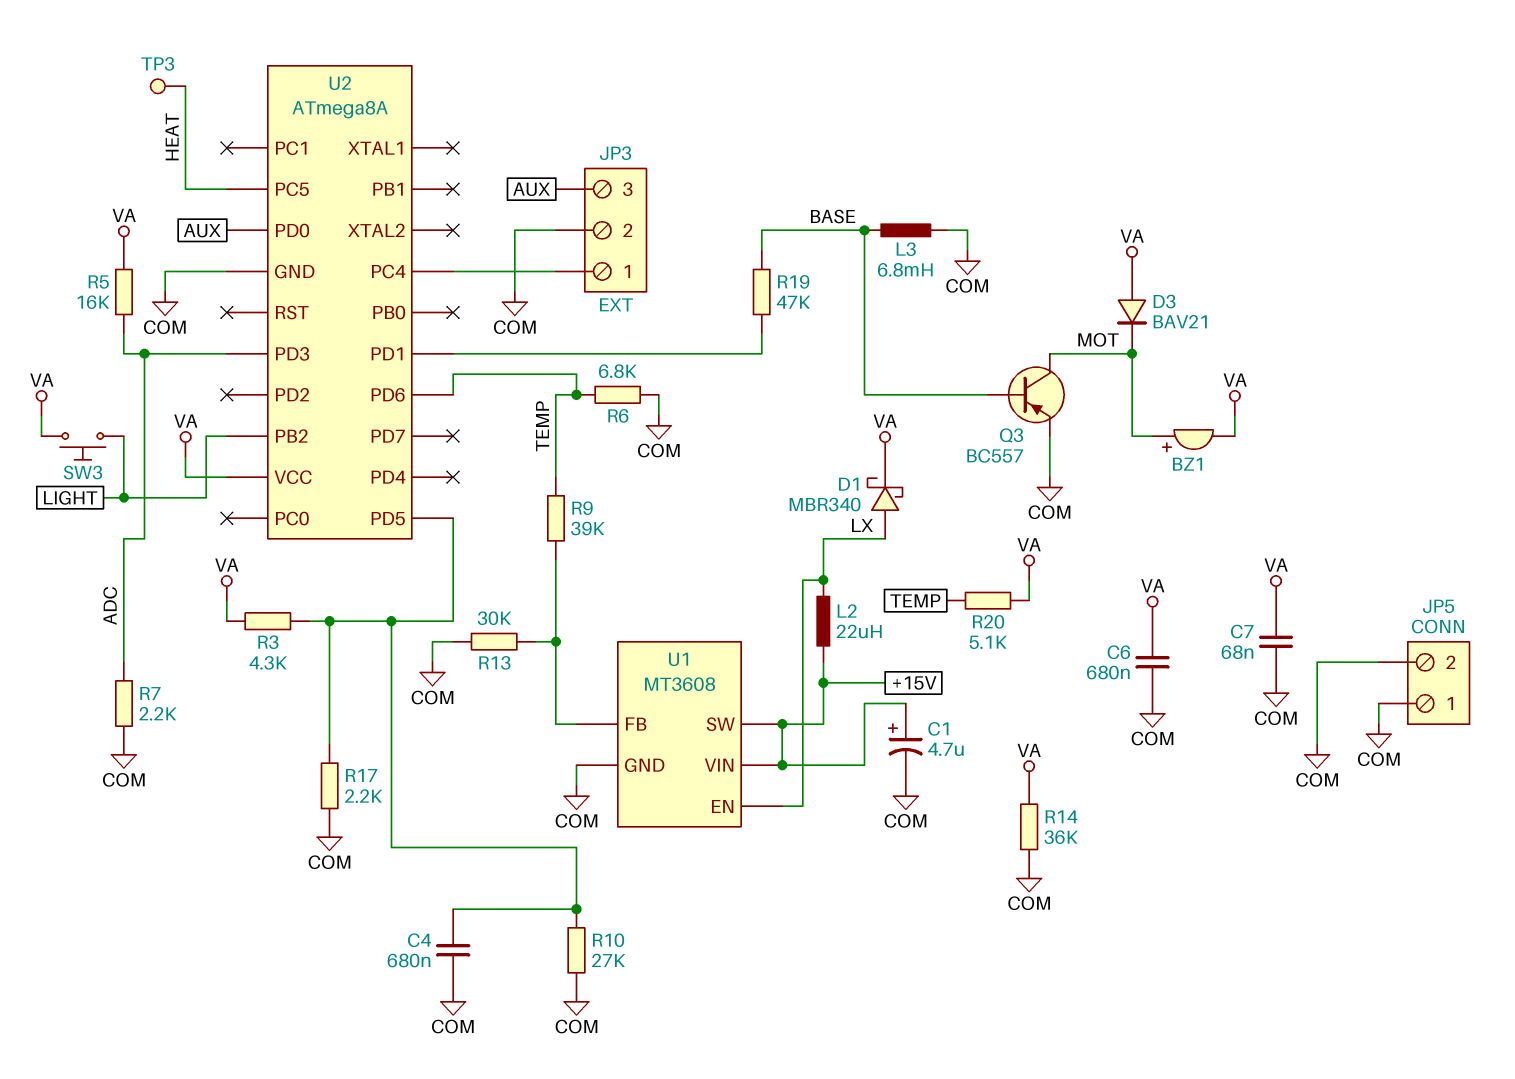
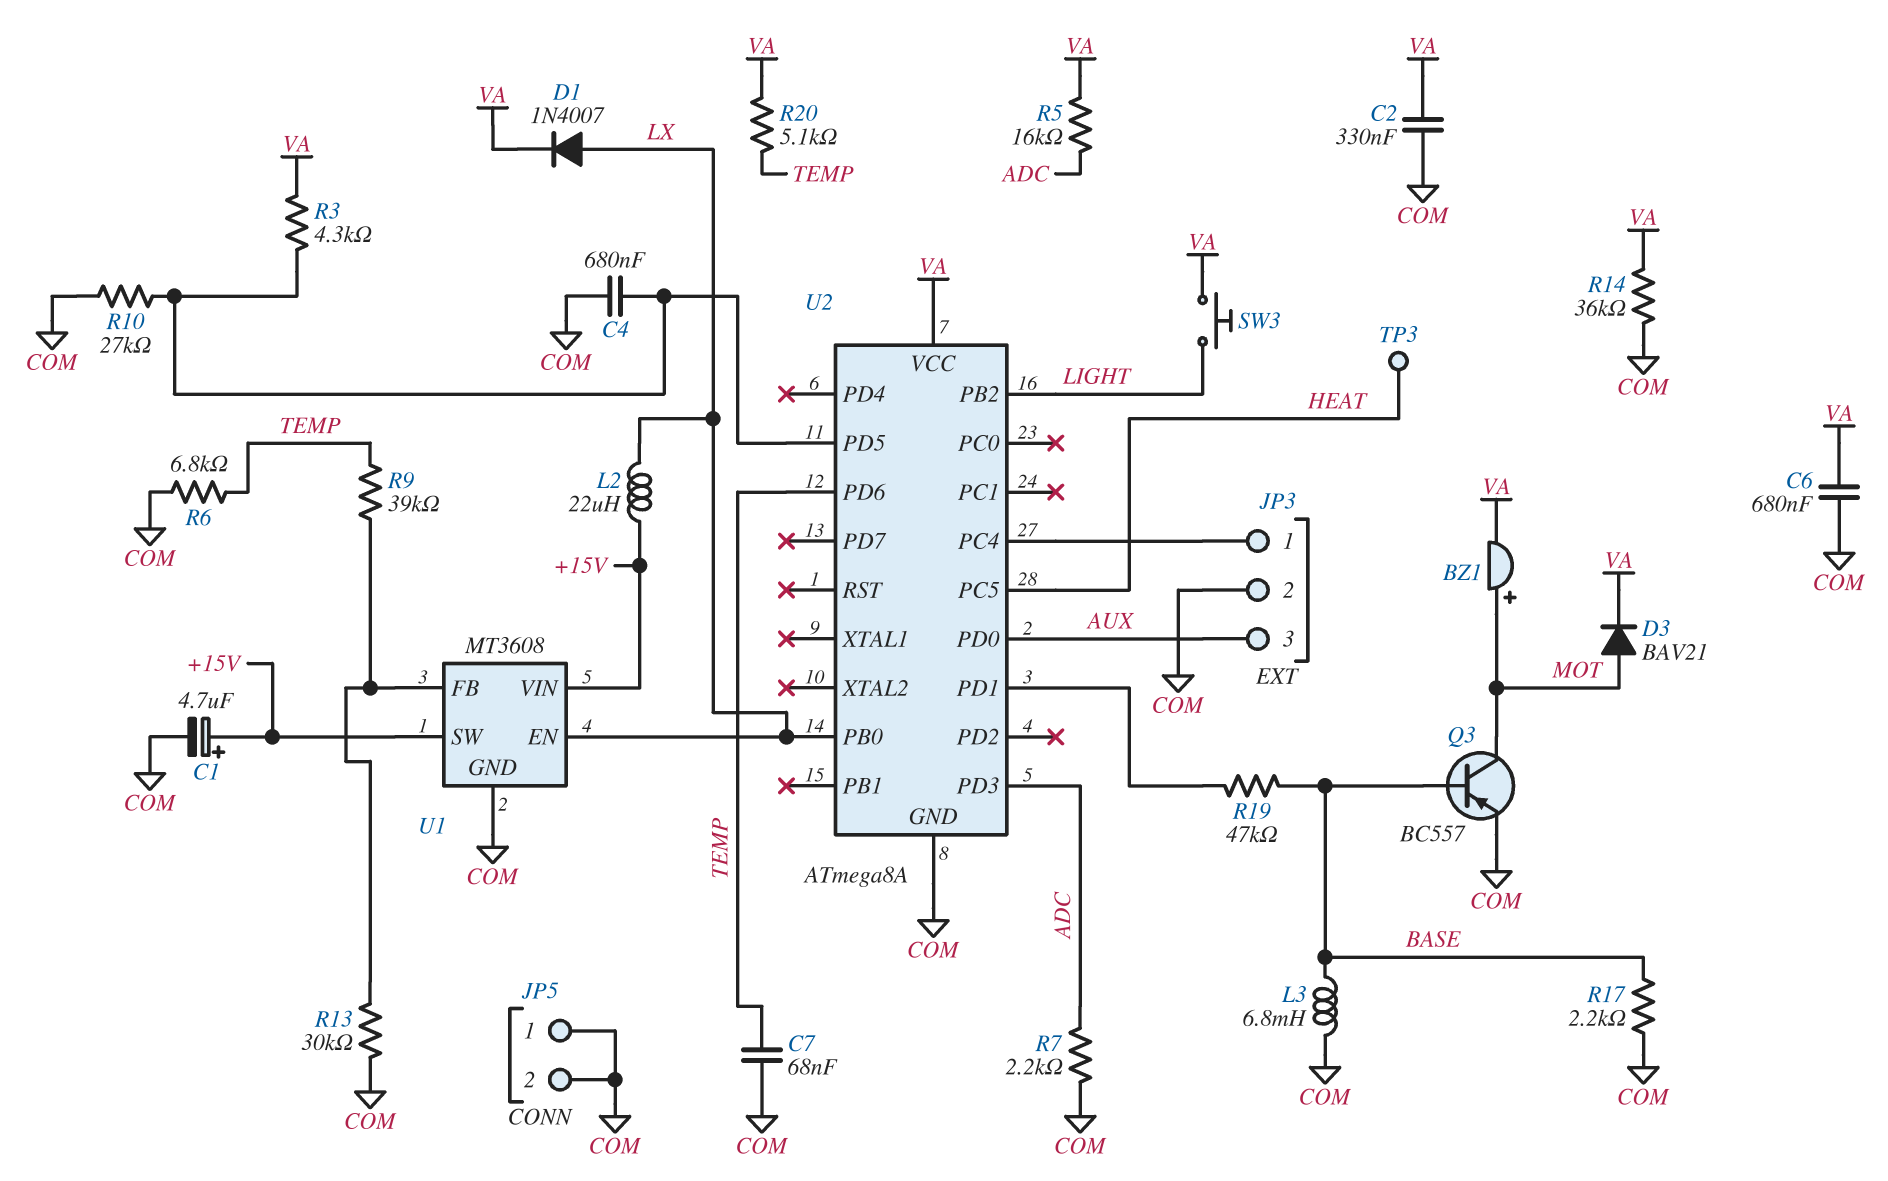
C2: none -> 330nF (COM, VA)
C7: 68nF (COM, VA) -> 68nF (COM, TEMP)
D1: schottky MBR340 (A LX, K VA) -> diode 1N4007 (A LX, K VA)
D3: diode BAV21 (A VA, K MOT) -> diode BAV21 (A MOT, K VA)
R17: 2.2k (COM, U2/PD5) -> 2.2k (BASE, COM)
U2 pin PB0: none -> LX

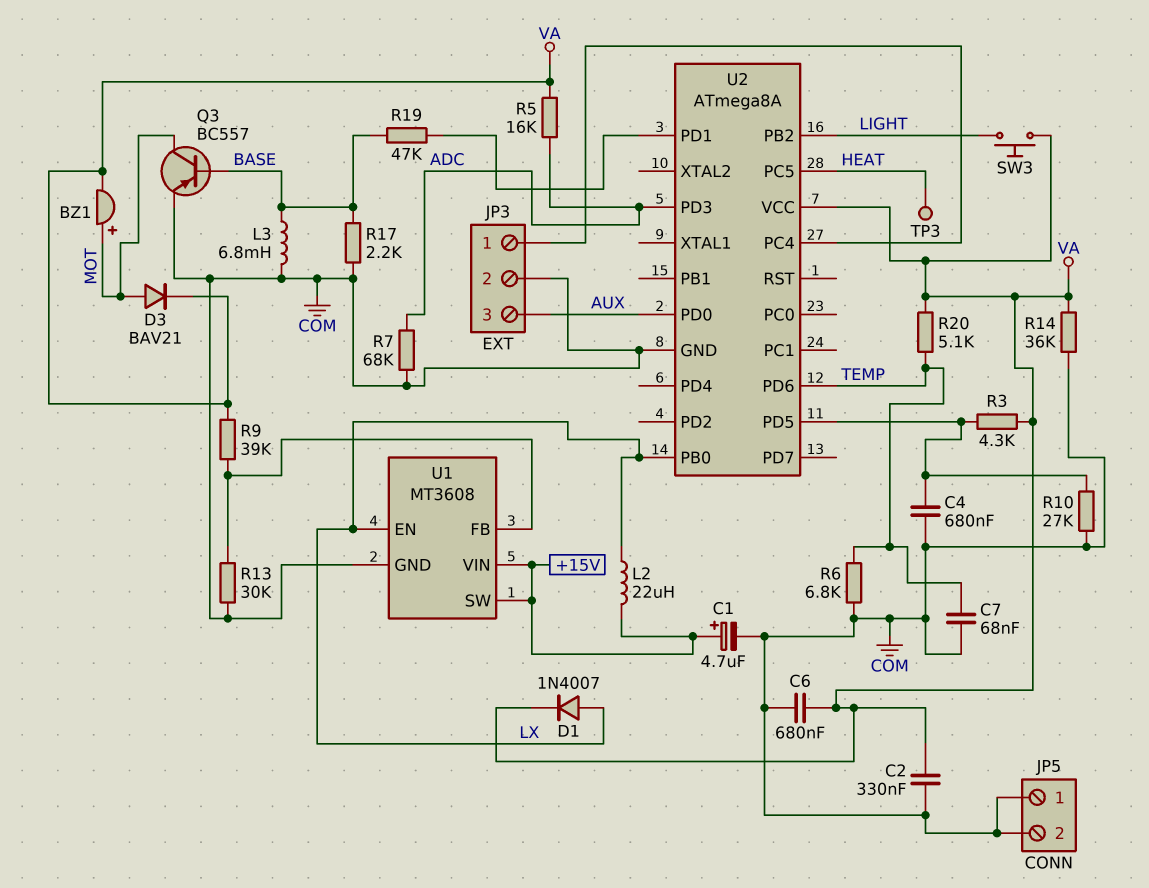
R7: 2.2k (ADC, COM) -> 68k (ADC, COM)
R9: 39k (TEMP, U1/FB) -> 39k (U1/FB, VA)

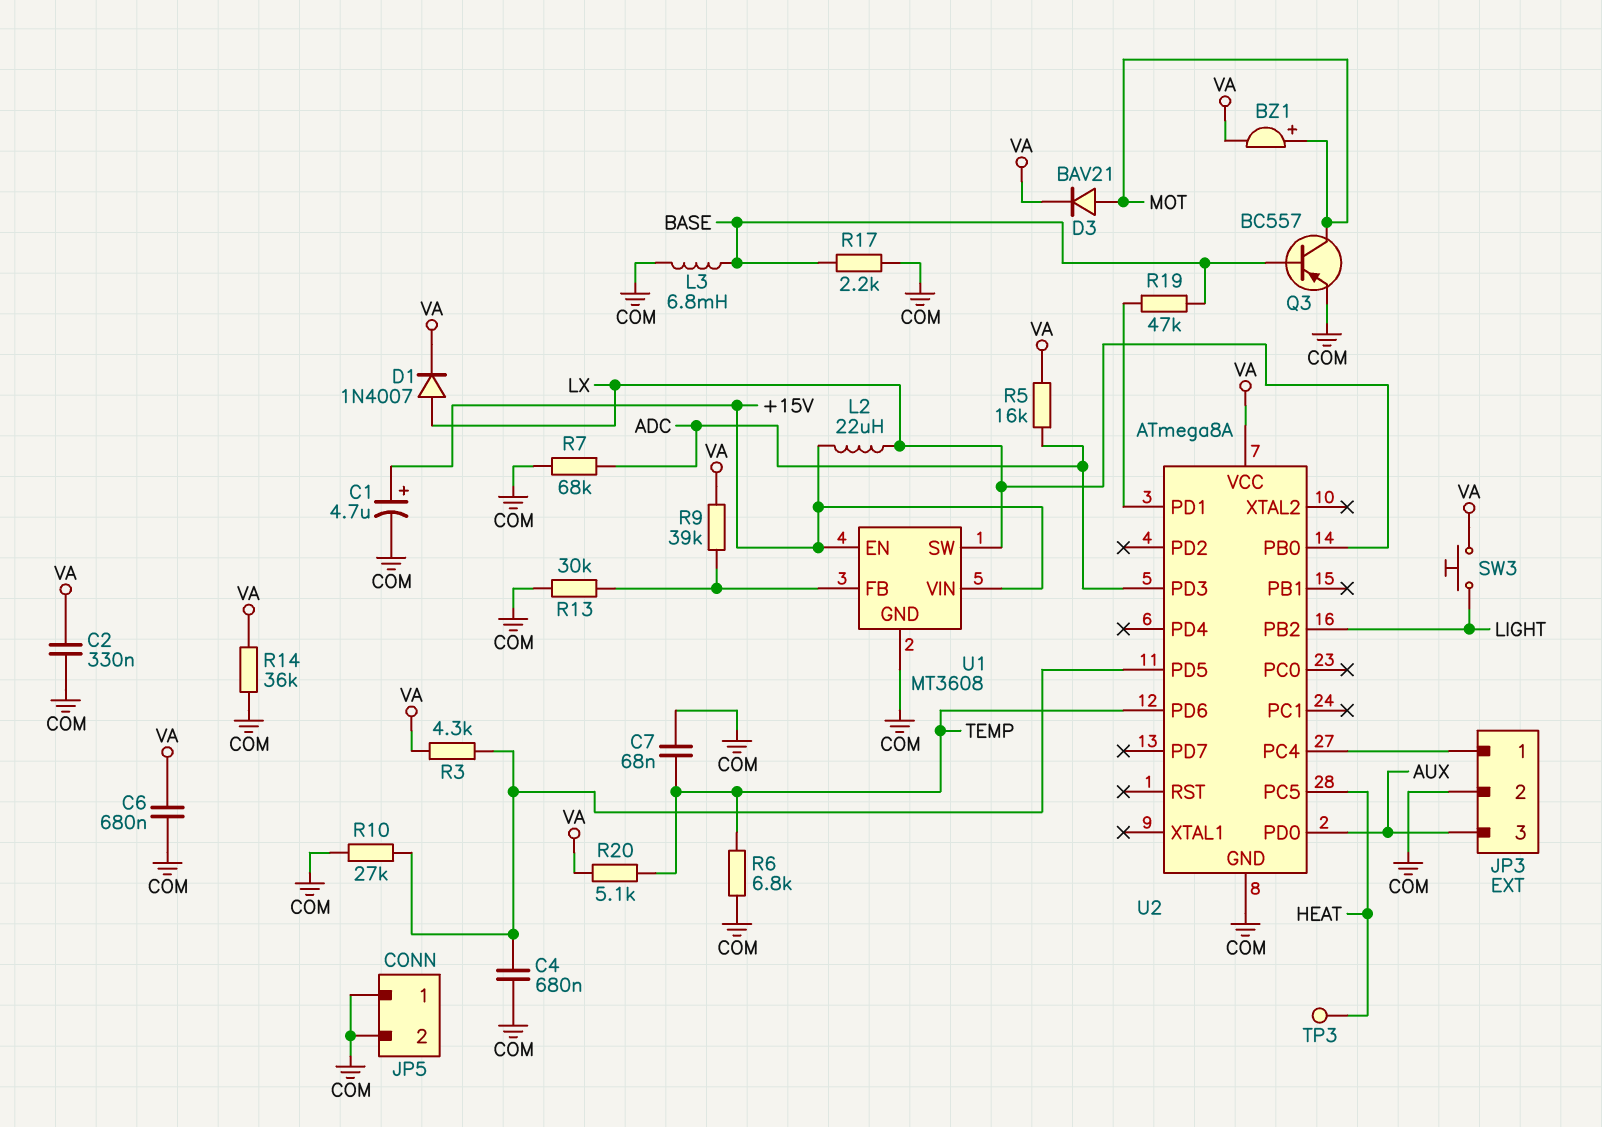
U1 pin EN: LX -> +15V
U1 pin SW: +15V -> LX

